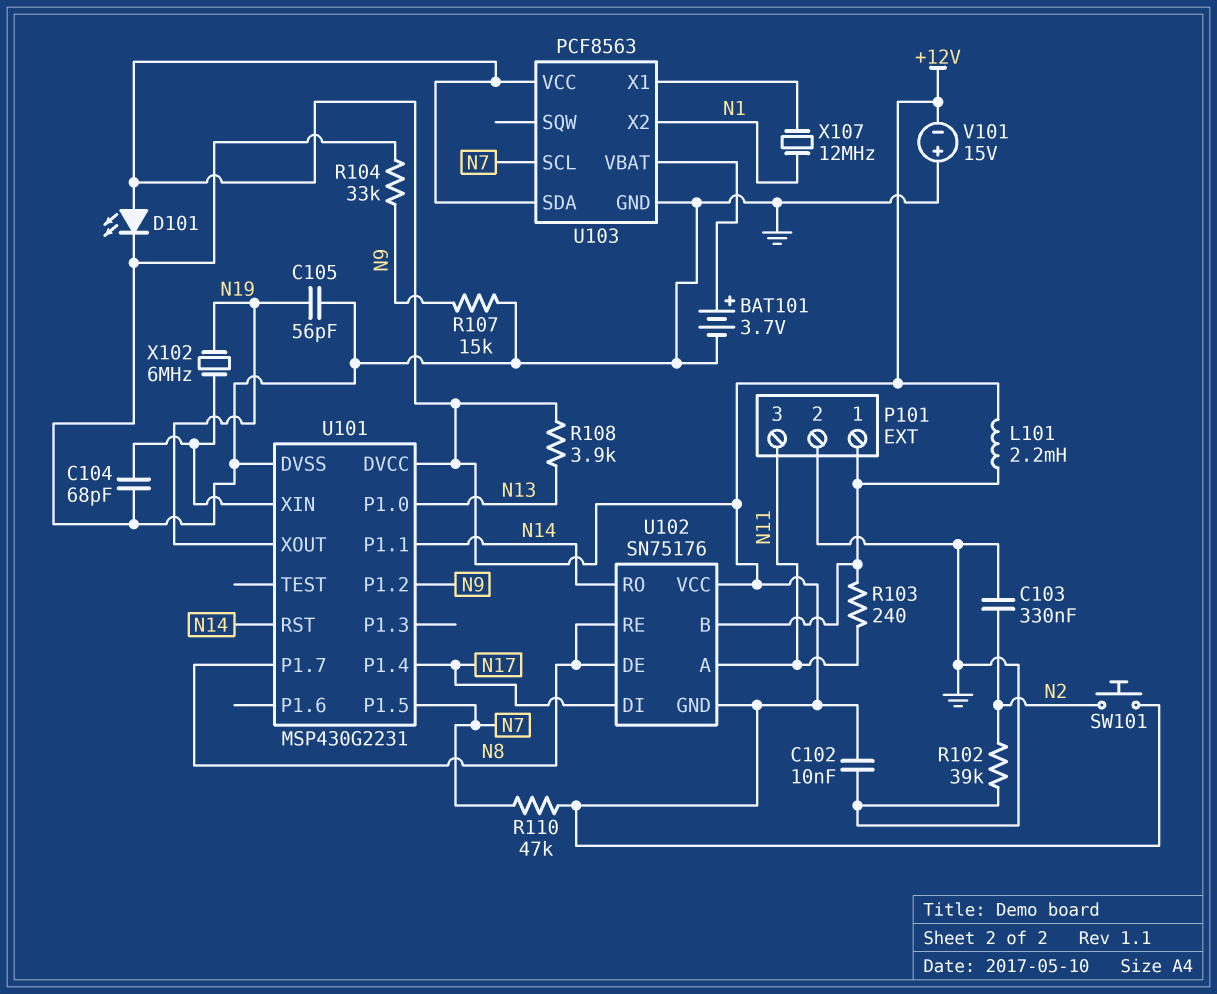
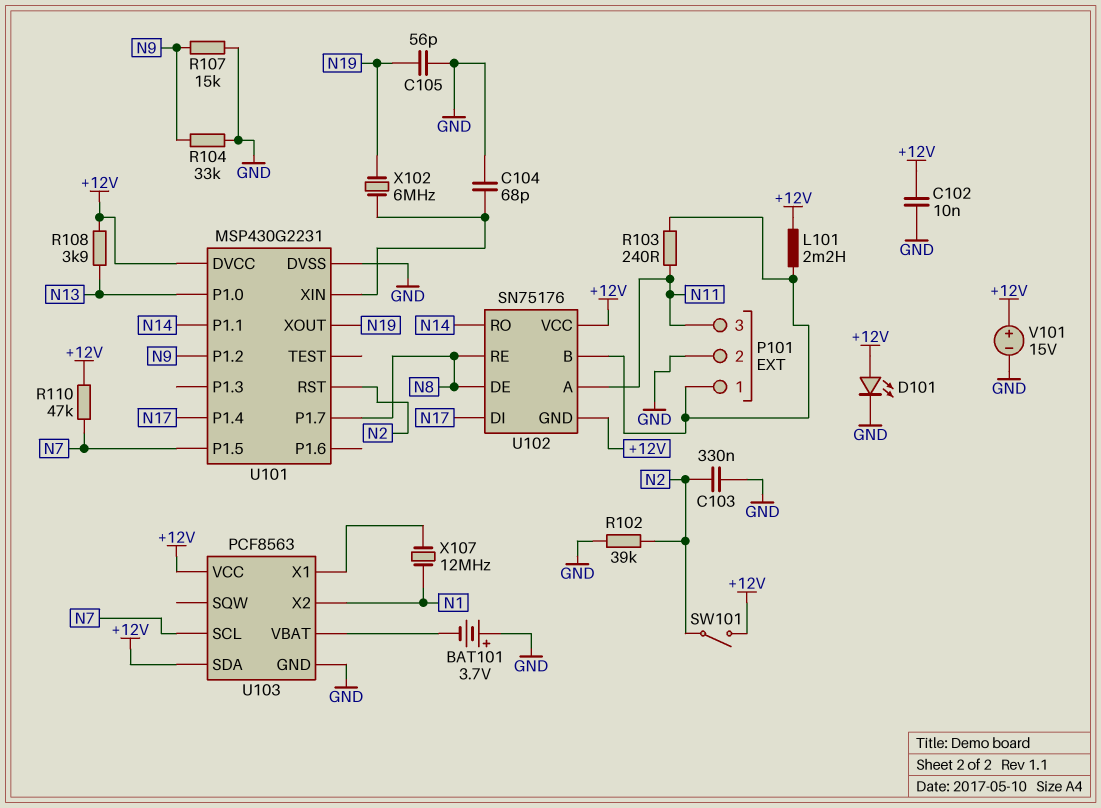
BAT101: 3.7V (plus U103/VBAT, minus GND) -> 3.7V (plus GND, minus U103/VBAT)
SW101: button (+12V, N2) -> switch (+12V, N2)
U101 pin RST: N14 -> N2
V101: 15V (plus GND, minus +12V) -> 15V (plus +12V, minus GND)

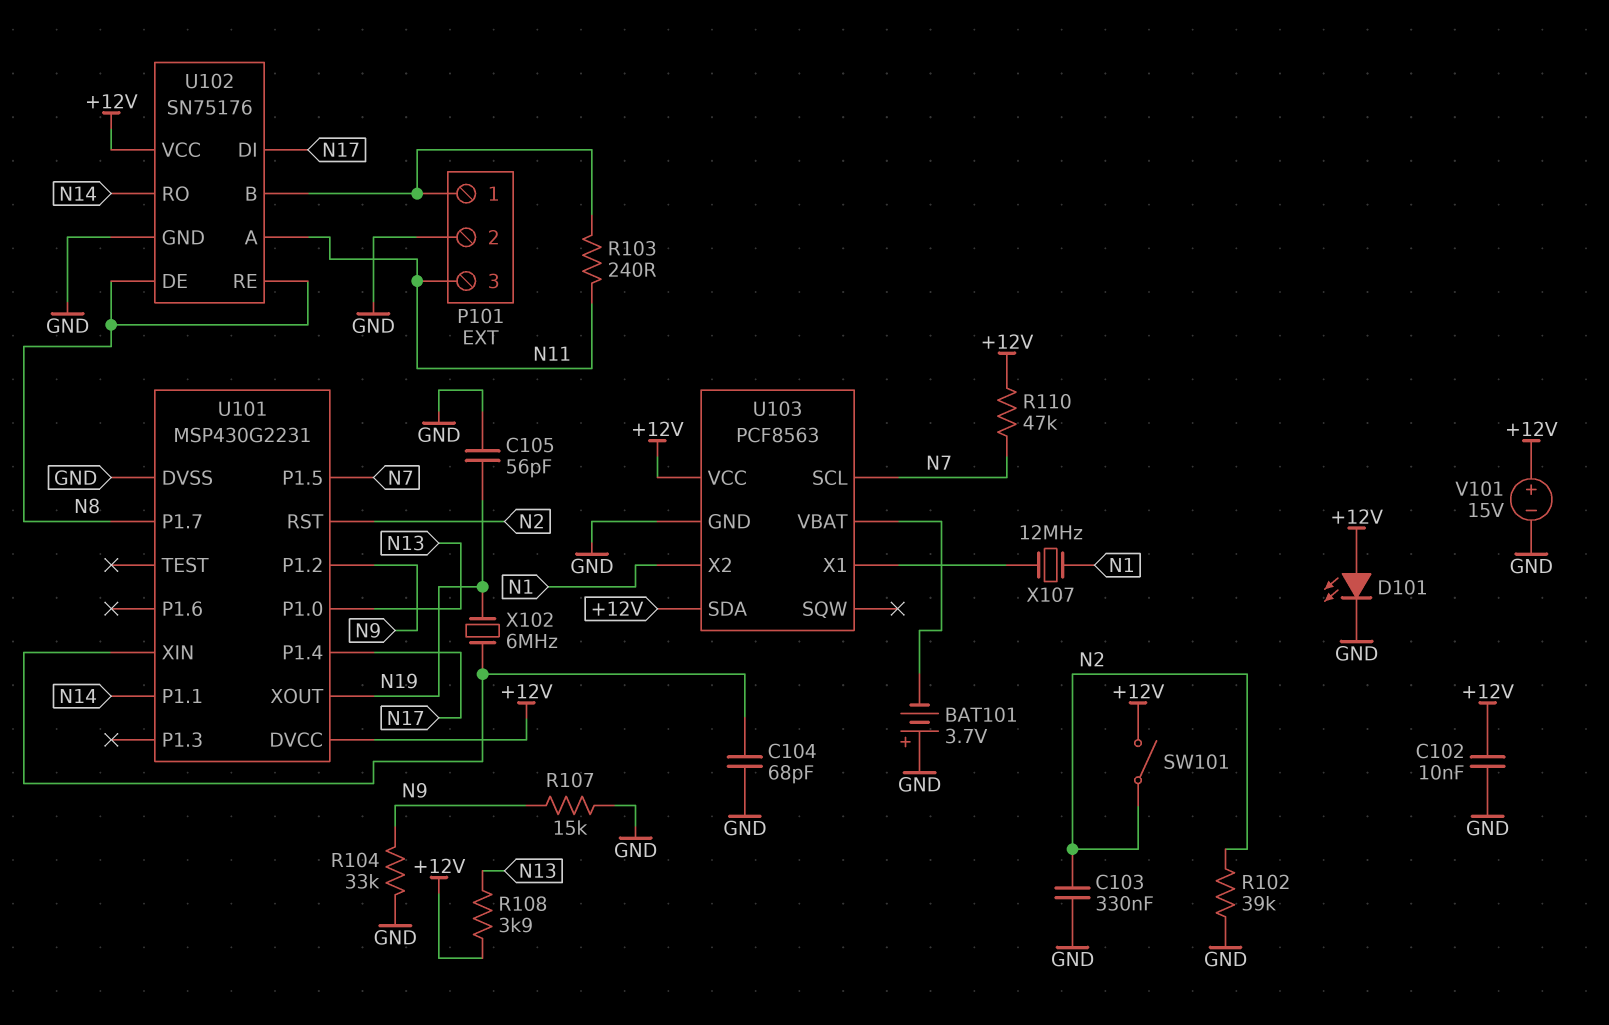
L101: 2.2mH (+12V, P101/1) -> none
U102 pin GND: +12V -> GND

